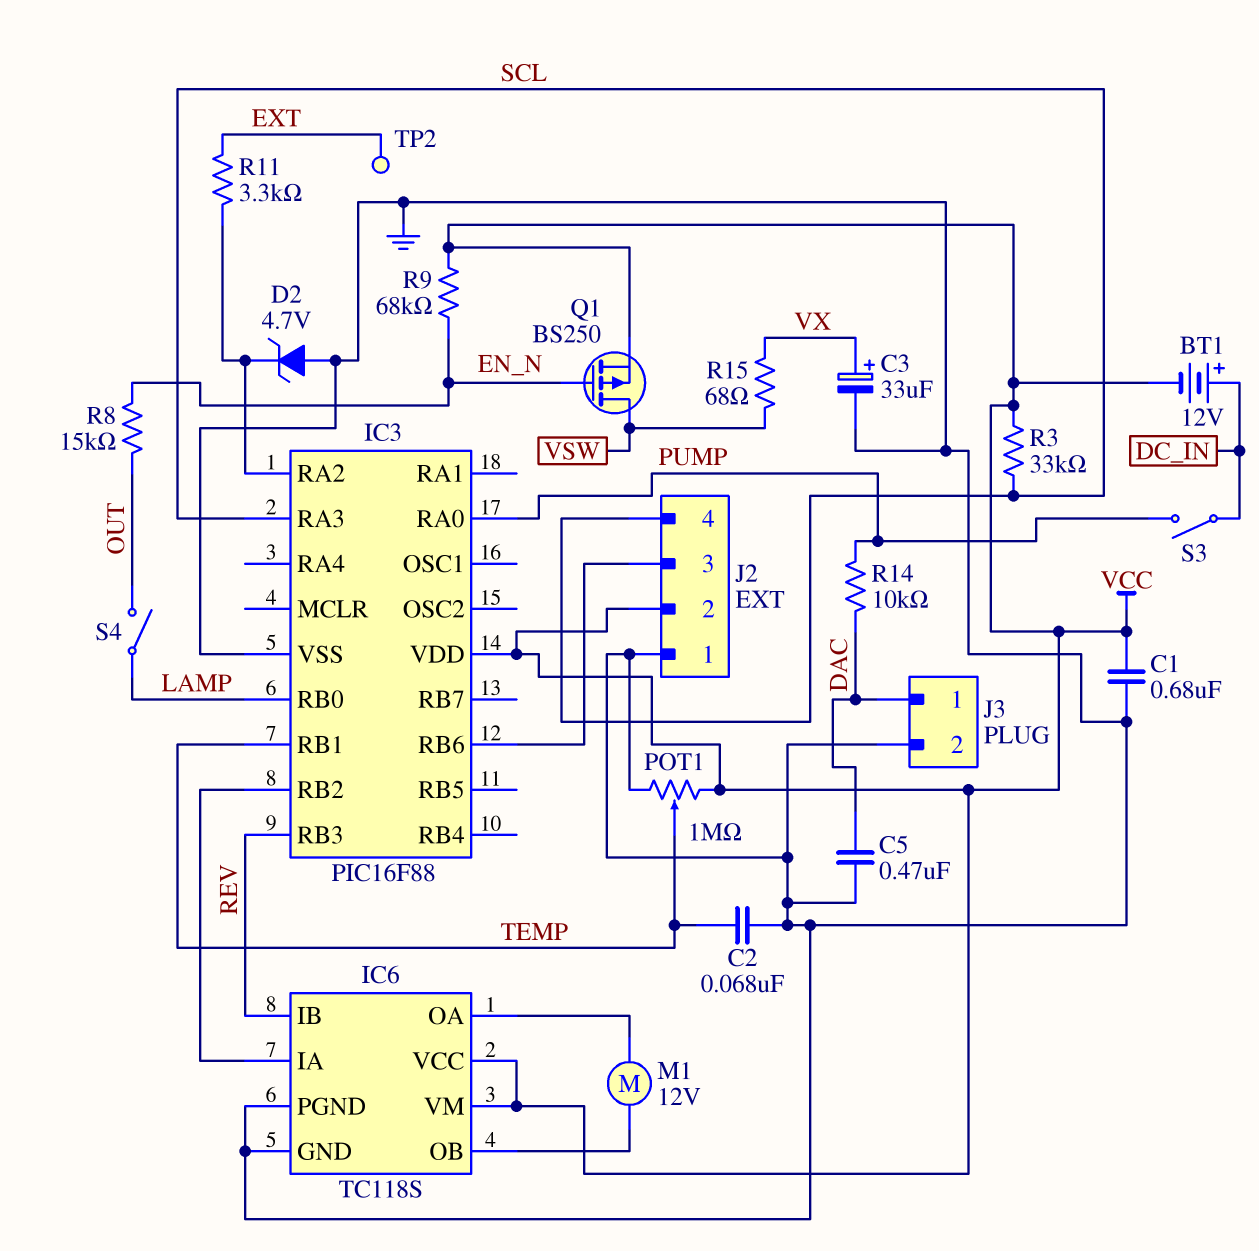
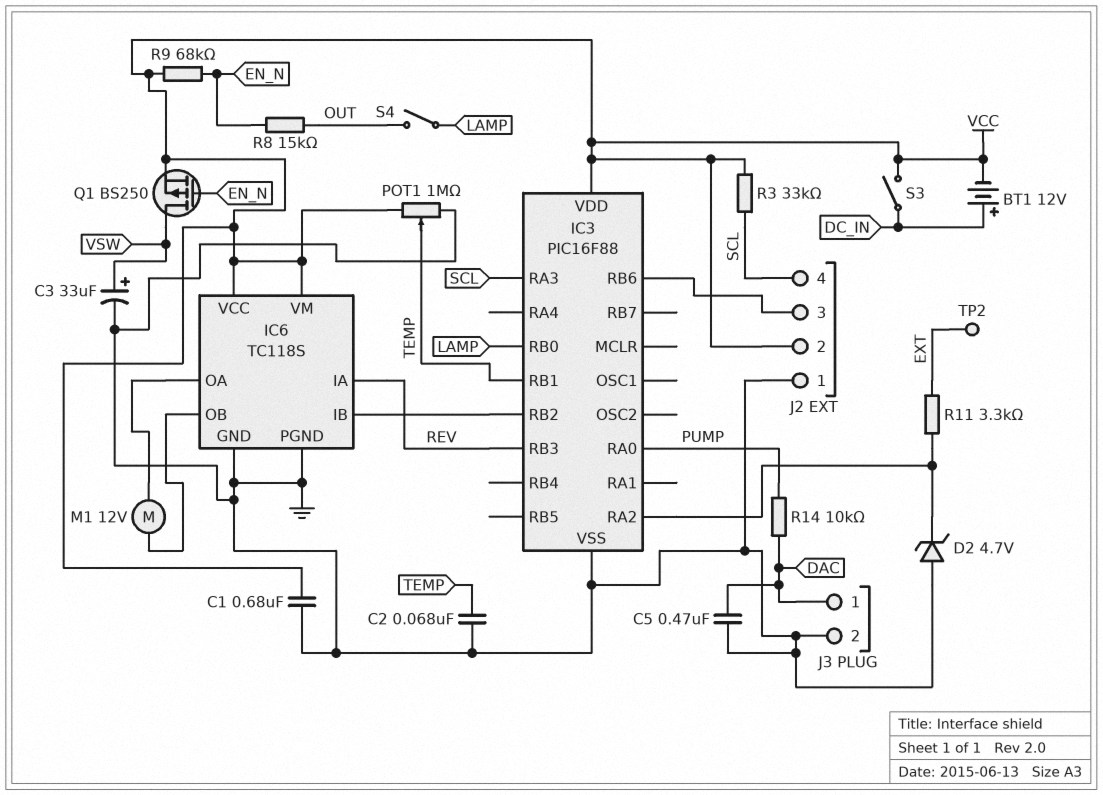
C3: 33uF (plus VX, minus GND) -> 33uF (plus VSW, minus GND)
IC6 pin IA: IC3/RB2 -> REV
IC6 pin IB: REV -> IC3/RB2
R15: 68 (VSW, VX) -> none
S3: switch (DC_IN, PUMP) -> switch (DC_IN, VCC)

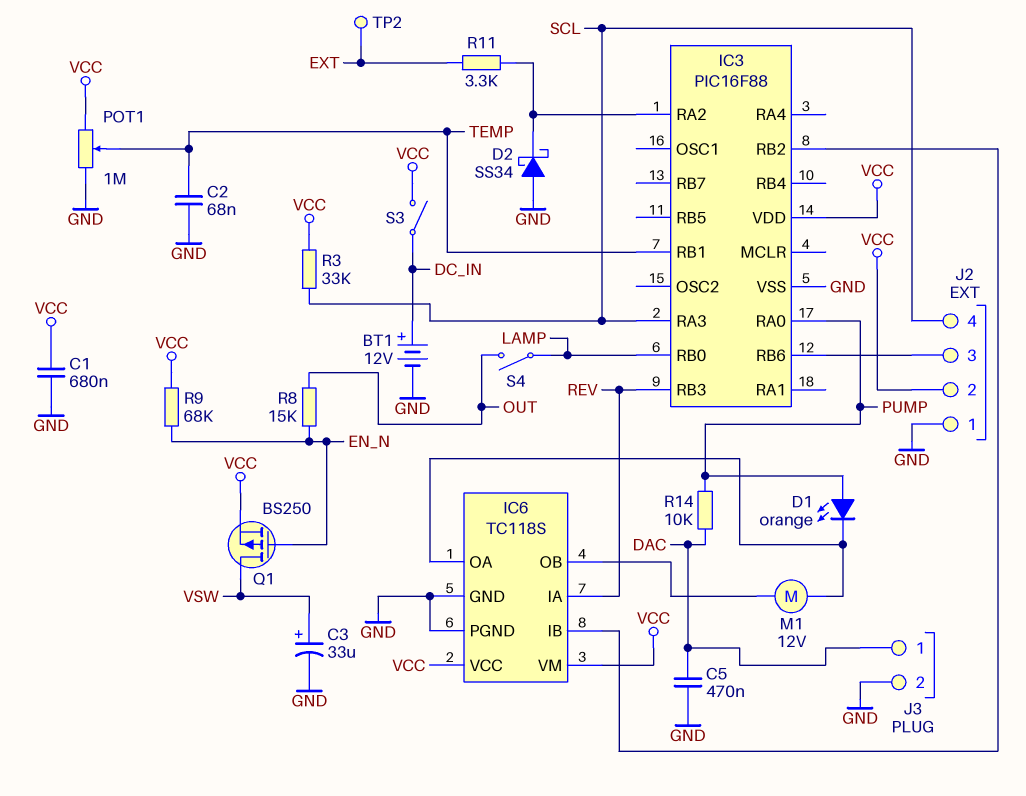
BT1: 12V (plus DC_IN, minus VCC) -> 12V (plus DC_IN, minus GND)
D1: none -> LED orange (A PUMP, K IC6/OA)
D2: zener 4.7V (A GND, K IC3/RA2) -> schottky SS34 (A GND, K IC3/RA2)

